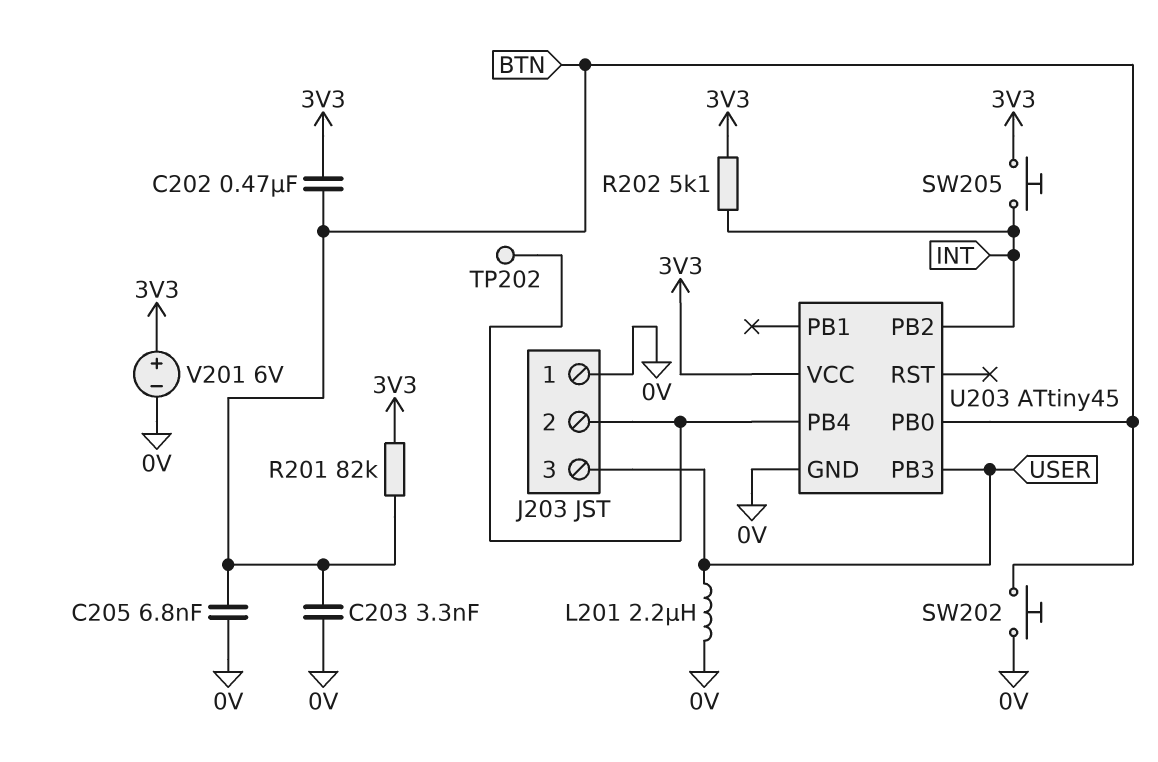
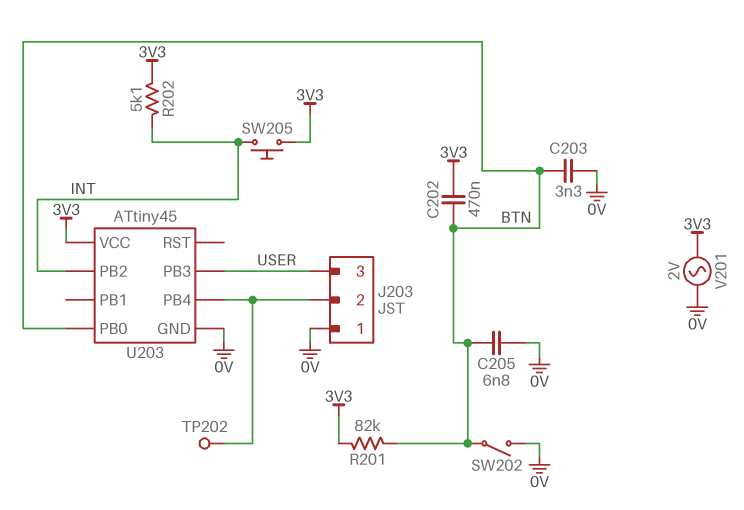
L201: 2.2uH (0V, USER) -> none
SW202: button (0V, BTN) -> switch (0V, BTN)
V201: 6V (plus 3V3, minus 0V) -> AC 2V (0V, 3V3)

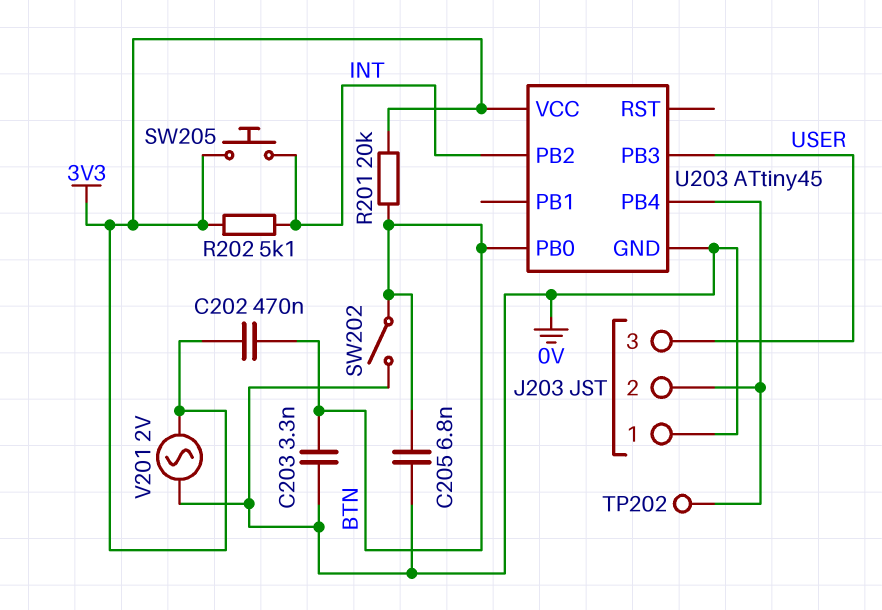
R201: 82k (3V3, BTN) -> 20k (3V3, BTN)

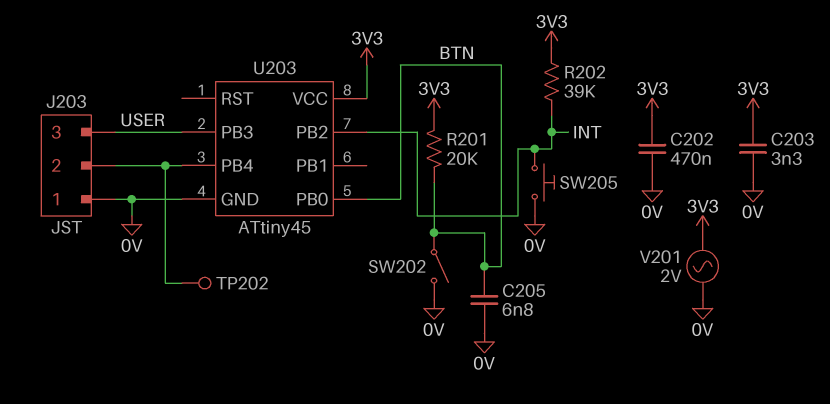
C202: 470nF (3V3, BTN) -> 470nF (0V, 3V3)
C203: 3.3nF (0V, BTN) -> 3.3nF (0V, 3V3)
R202: 5.1k (3V3, INT) -> 39k (3V3, INT)
SW205: button (3V3, INT) -> button (0V, INT)

